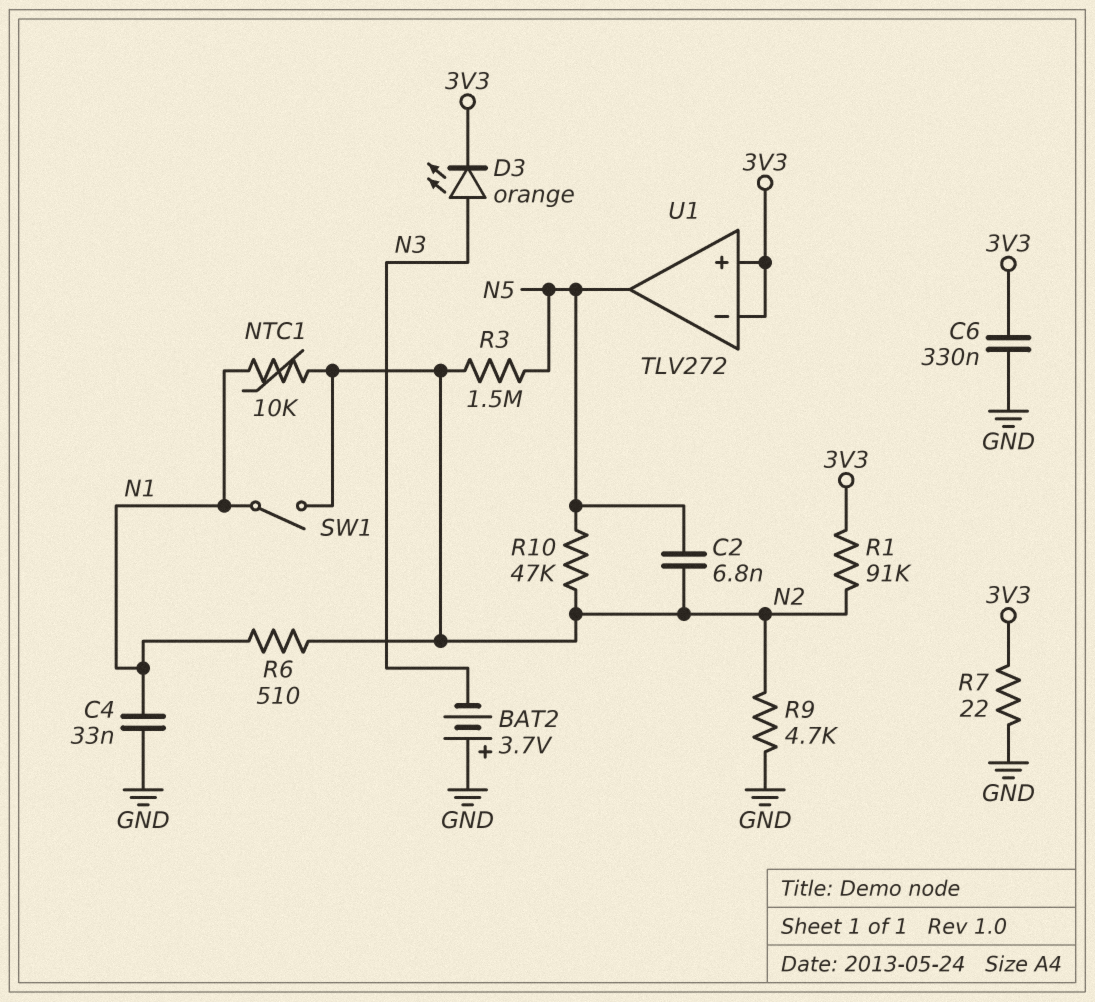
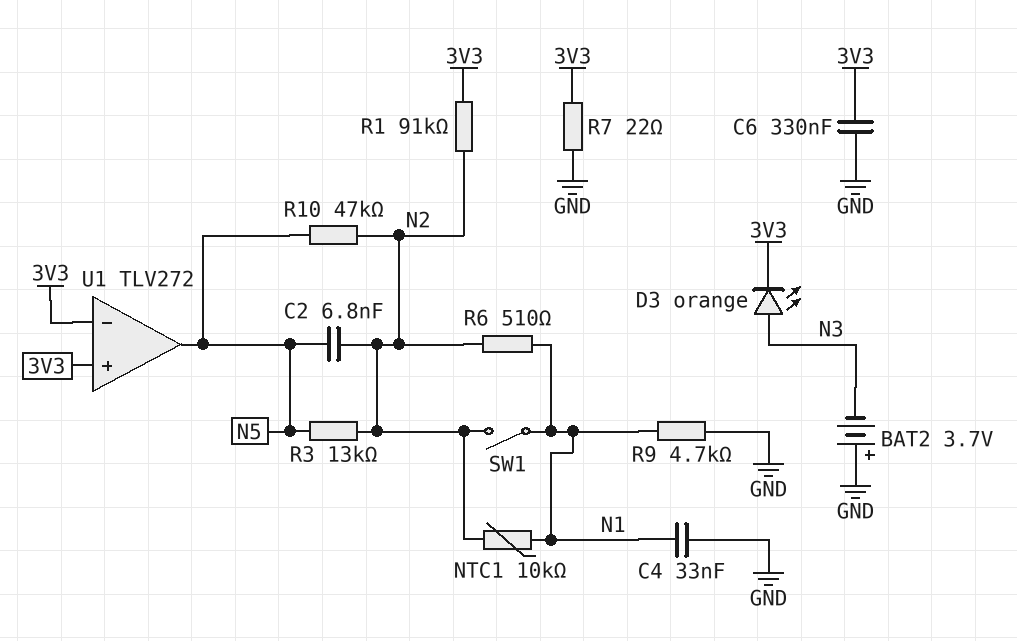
R3: 1.5M (N2, N5) -> 13k (N2, N5)
R9: 4.7k (GND, N2) -> 4.7k (GND, N1)

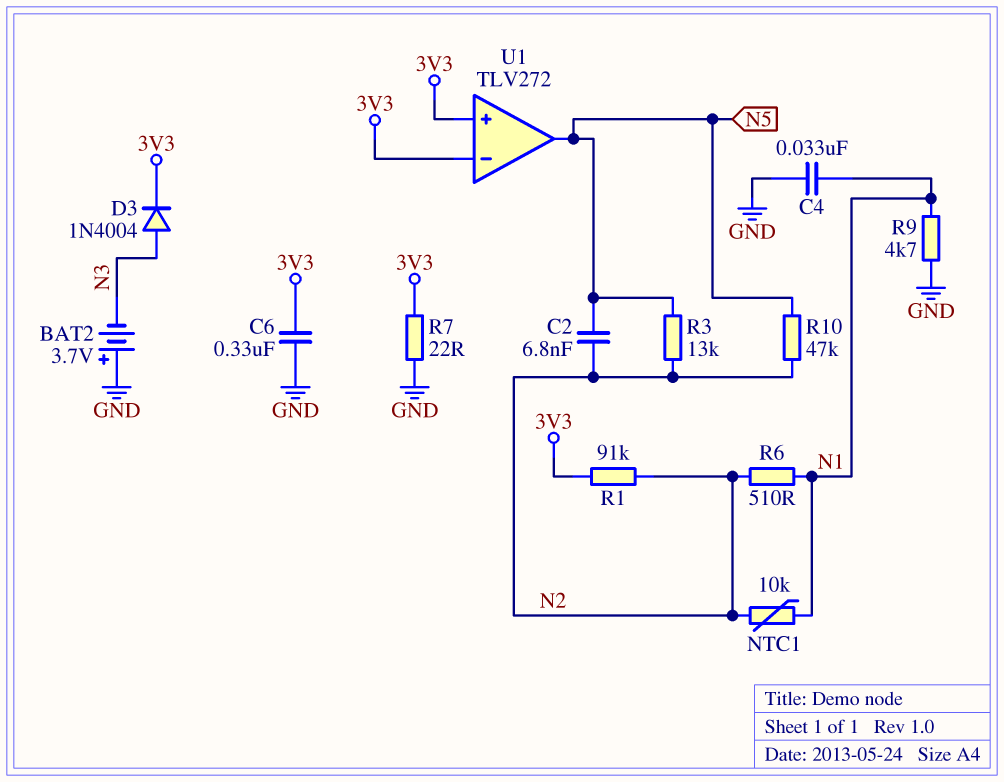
D3: LED orange (A N3, K 3V3) -> diode 1N4004 (A N3, K 3V3)
SW1: switch (N1, N2) -> none

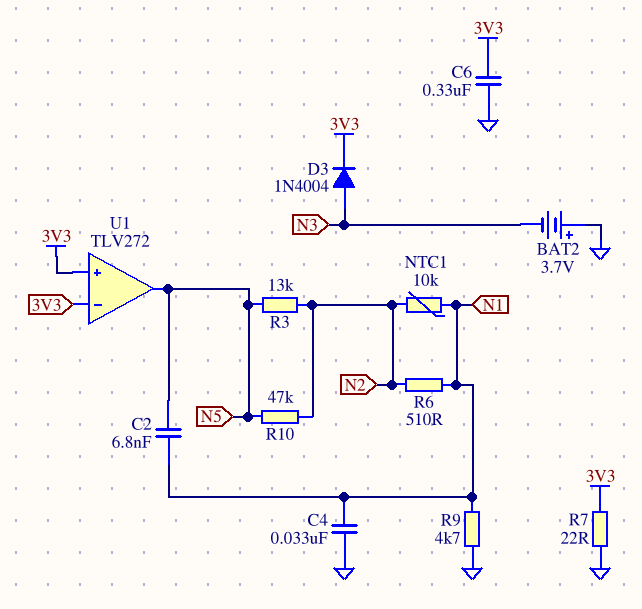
C2: 6.8nF (N2, N5) -> 6.8nF (N1, N5)
R1: 91k (3V3, N2) -> none

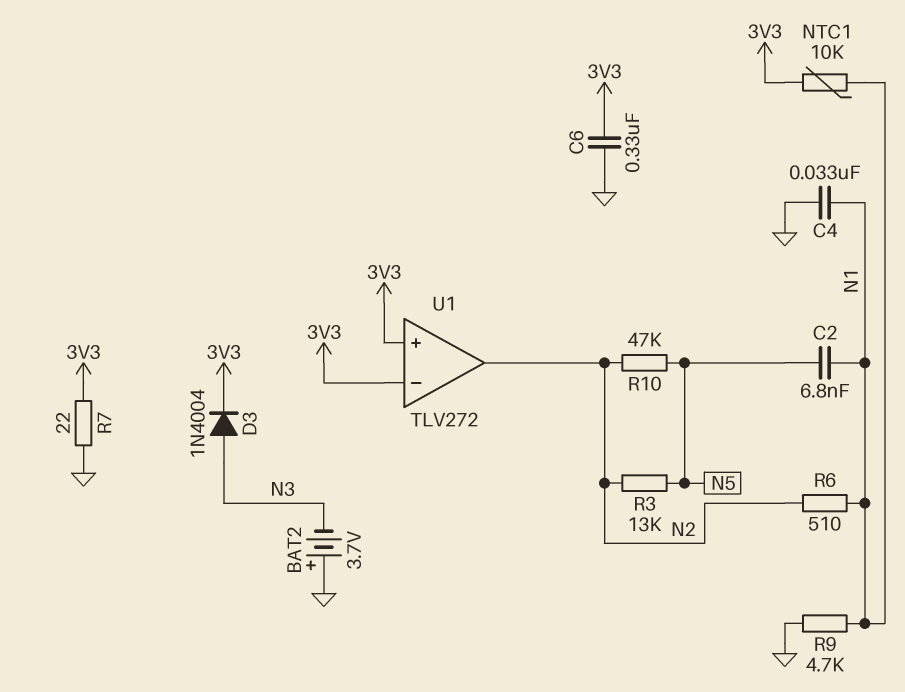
NTC1: 10k (N1, N2) -> 10k (3V3, N1)
U1 pin out: N5 -> N2

